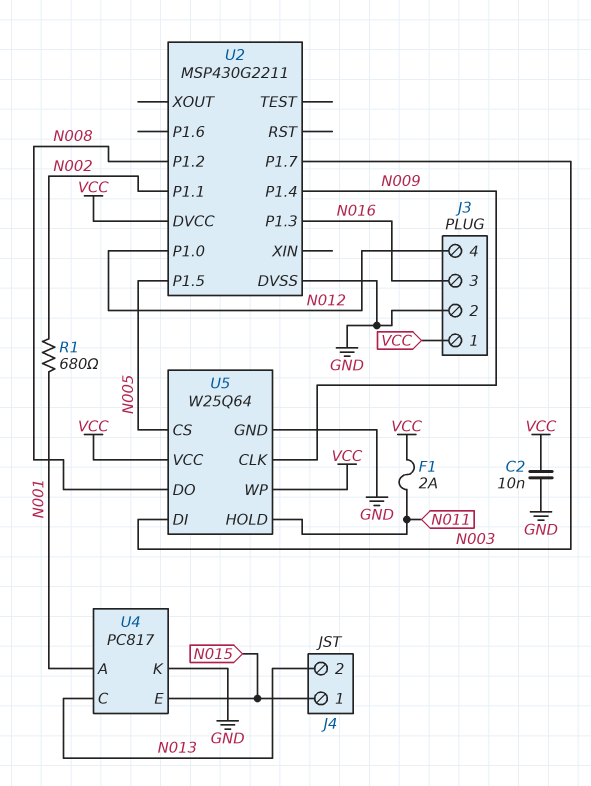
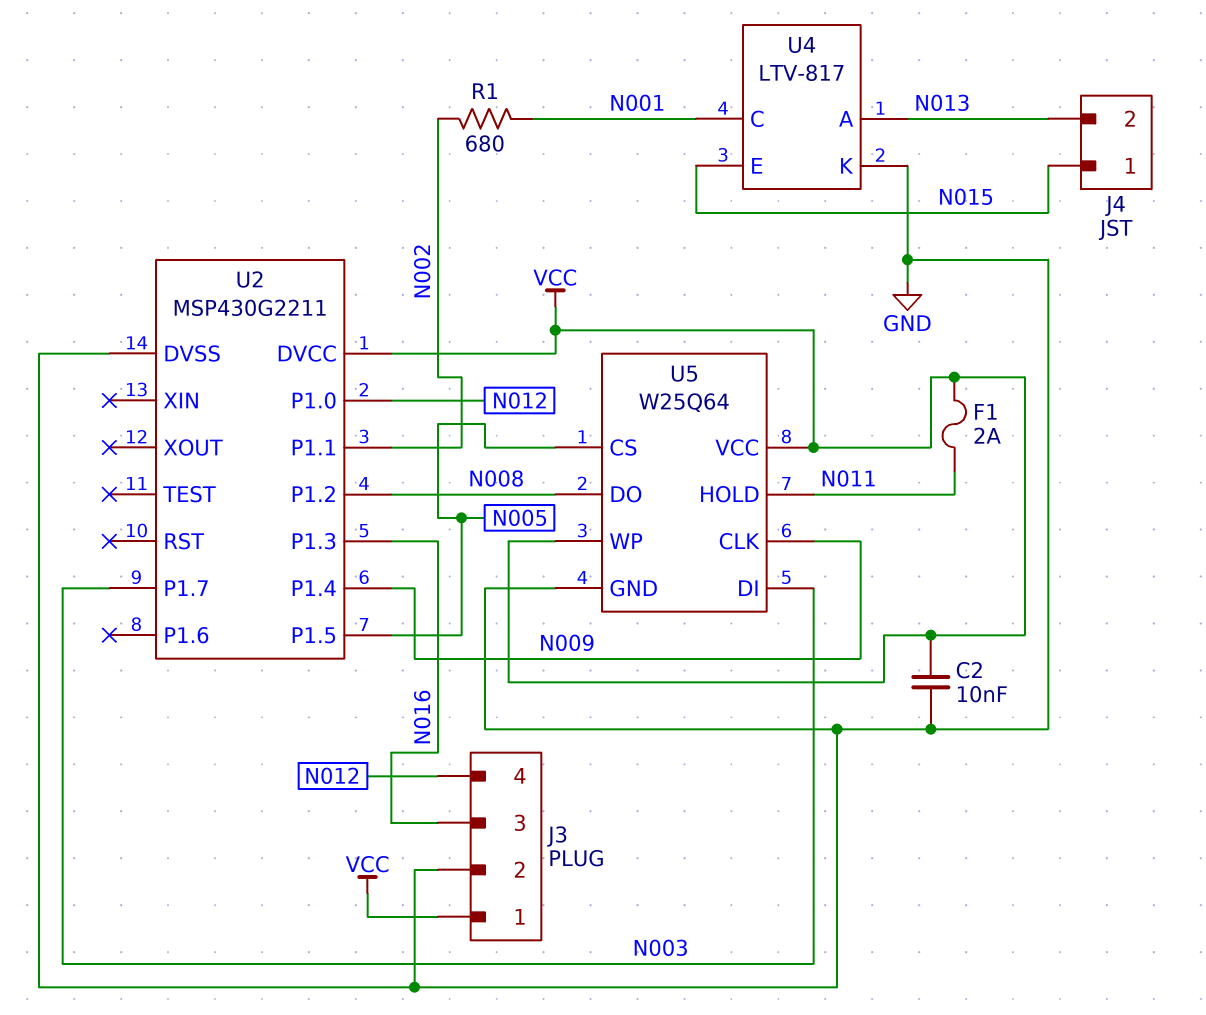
U4: PC817 -> LTV-817
U4 pin A: N001 -> N013
U4 pin C: N013 -> N001

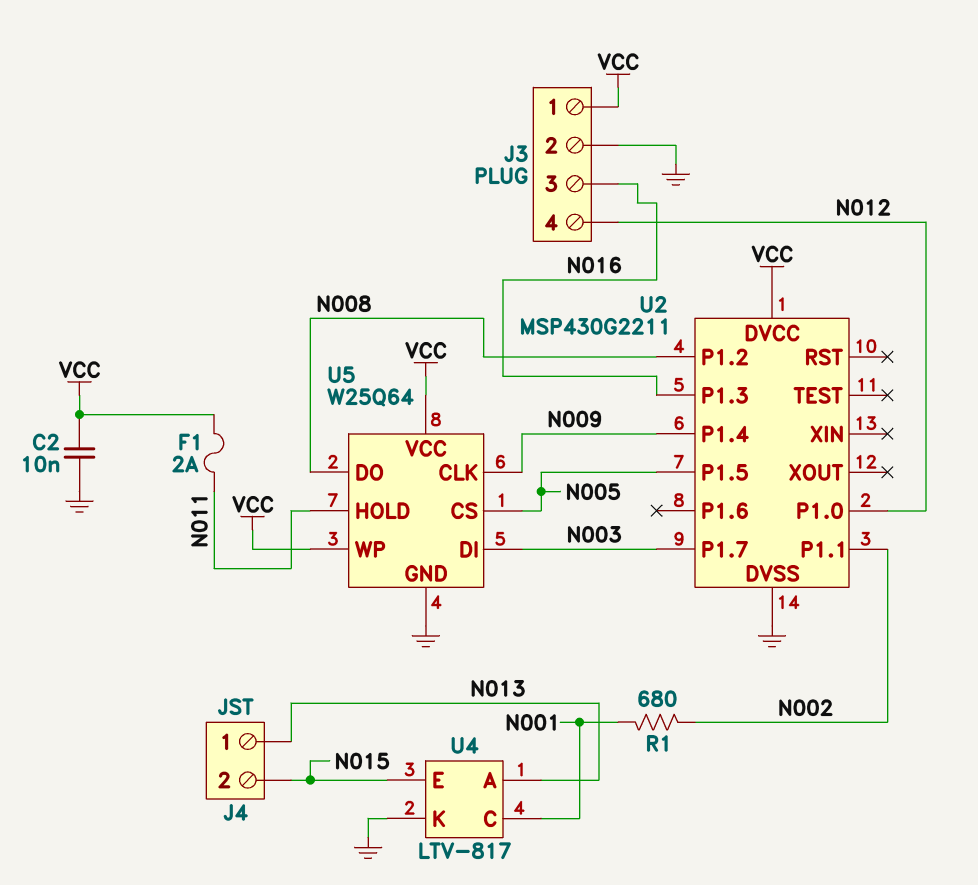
J4 pin 1: N015 -> N013
J4 pin 2: N013 -> N015

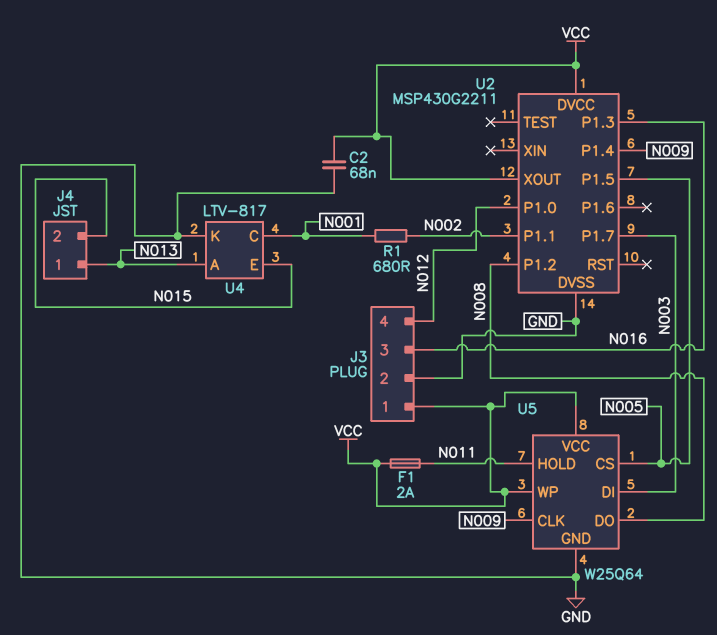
C2: 10nF (GND, VCC) -> 68nF (GND, VCC)
U2 pin XOUT: none -> VCC

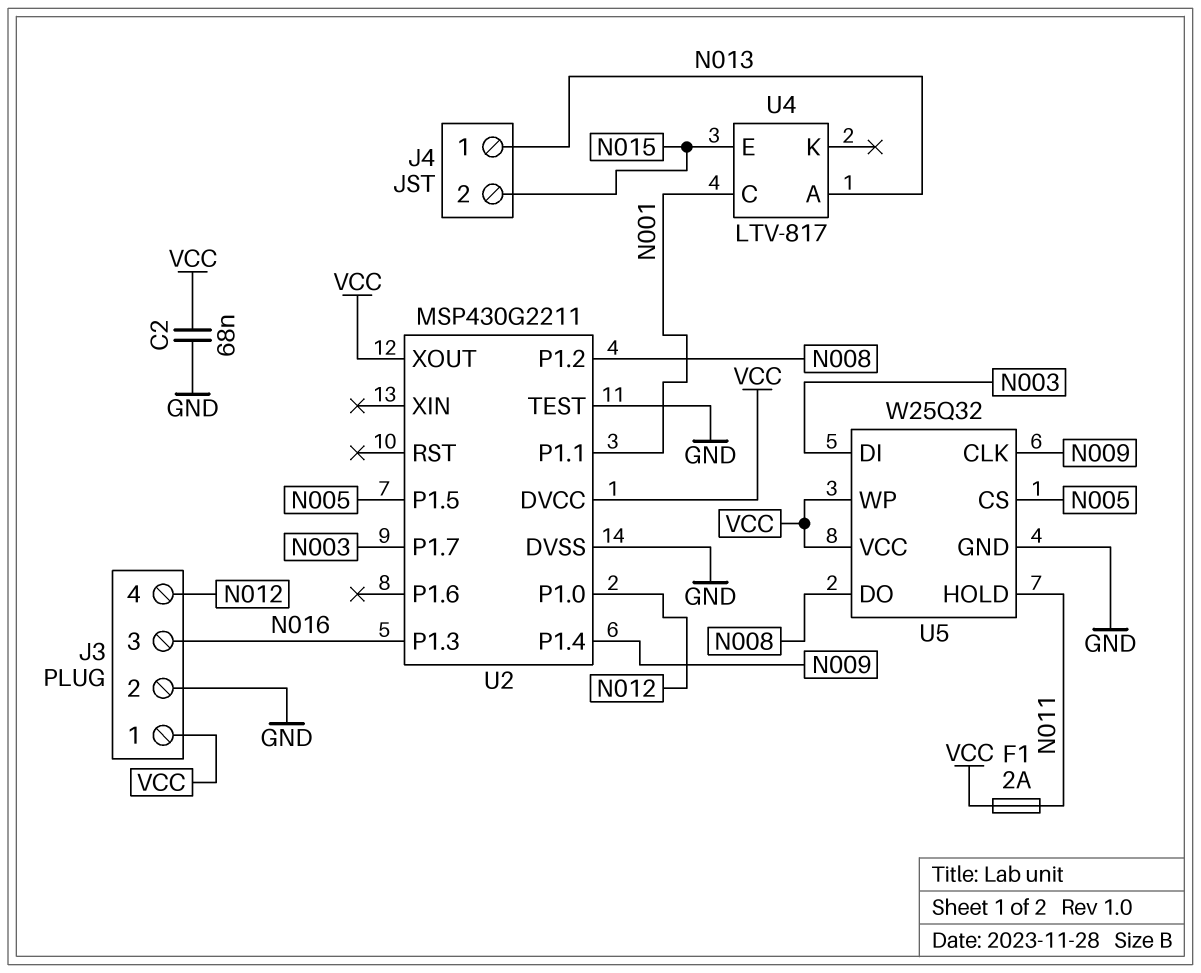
R1: 680 (N001, N002) -> none
U2 pin P1.1: N002 -> N001
U2 pin TEST: none -> GND
U4 pin K: GND -> none
U5: W25Q64 -> W25Q32

